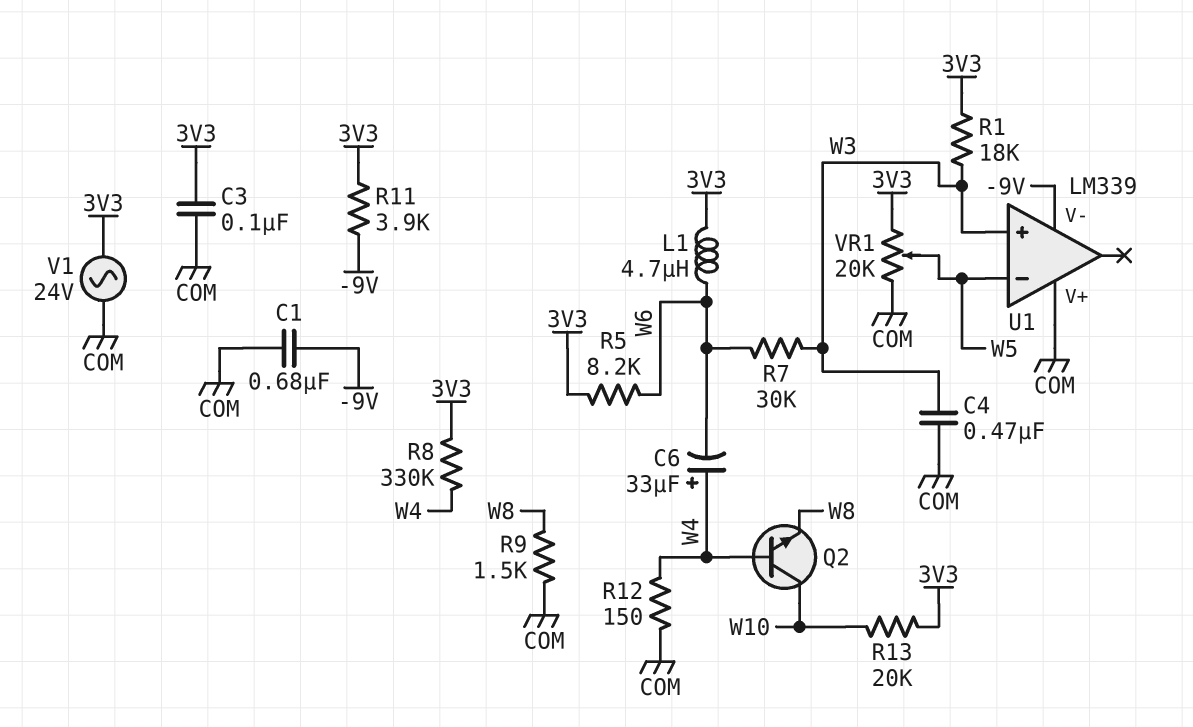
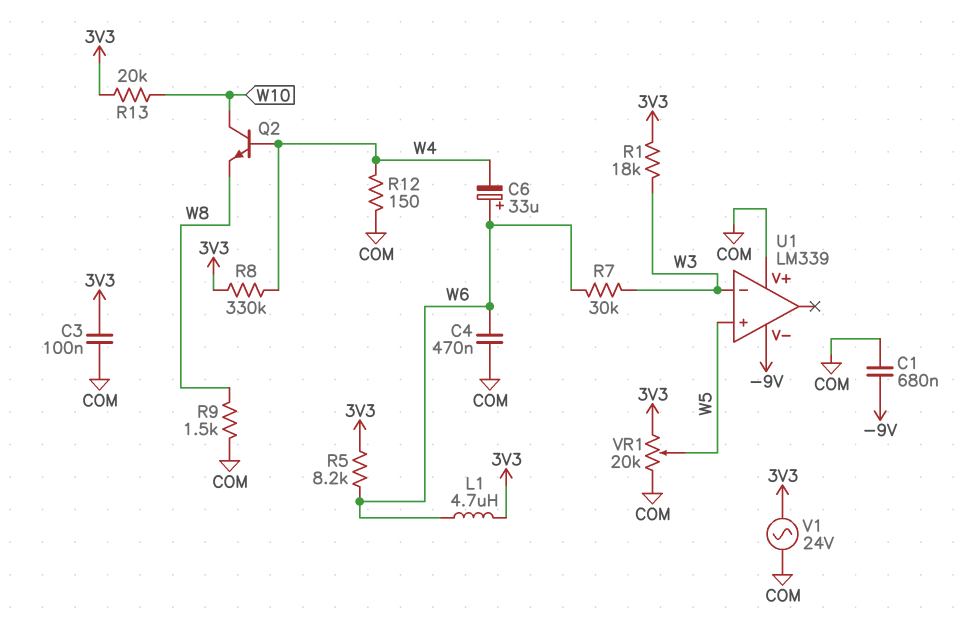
C4: 470nF (COM, W3) -> 470nF (COM, W6)
C6: 33uF (plus W4, minus W6) -> 33uF (plus W6, minus W4)
R11: 3.9k (-9V, 3V3) -> none
U1 pin in+: W3 -> W5
U1 pin in-: W5 -> W3

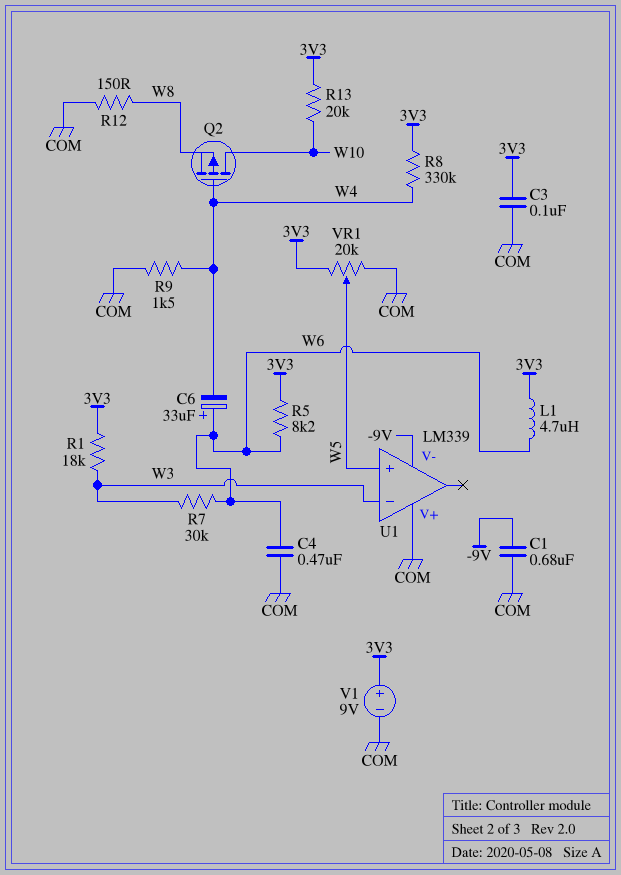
Q2: NPN (B W4, C W10, E W8) -> PMOS (G W4, D W10, S W8)
R9: 1.5k (COM, W8) -> 1.5k (COM, W4)
R12: 150 (COM, W4) -> 150 (COM, W8)
V1: AC 24V (3V3, COM) -> 9V (plus 3V3, minus COM)

